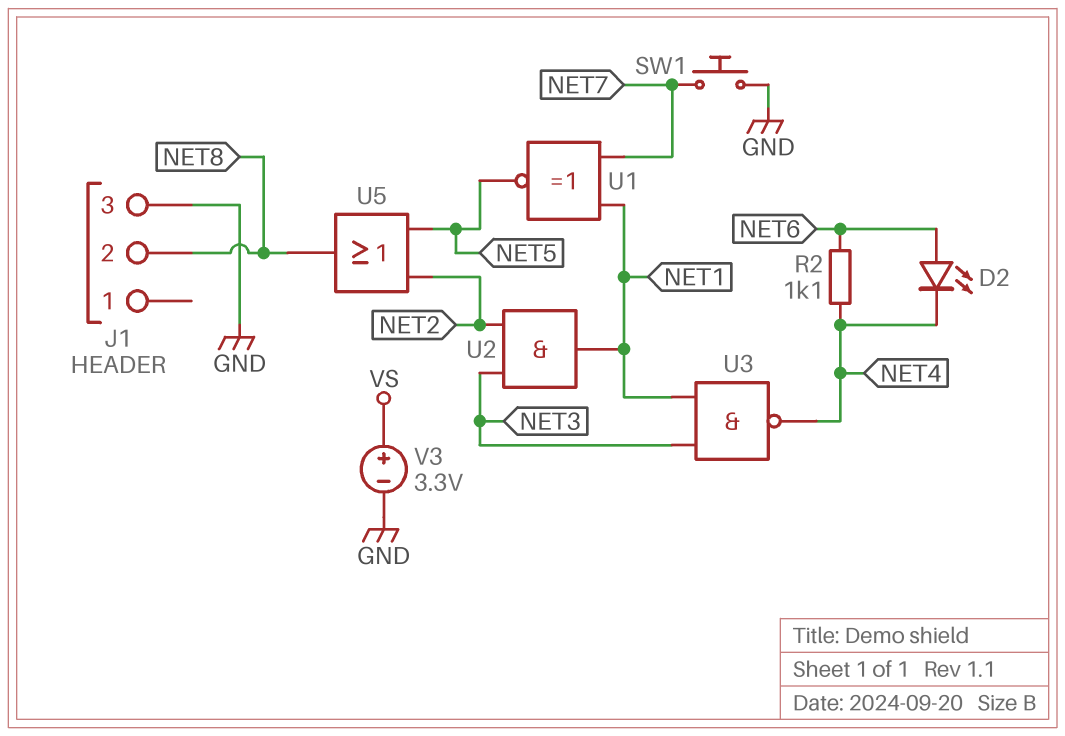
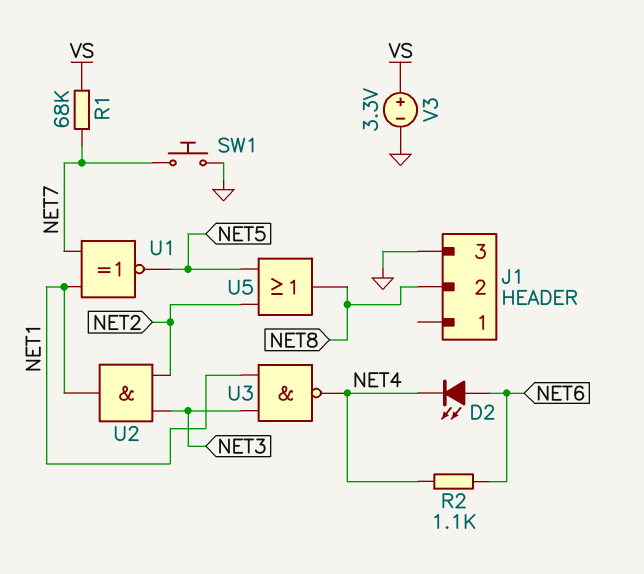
R1: none -> 68k (NET7, VS)

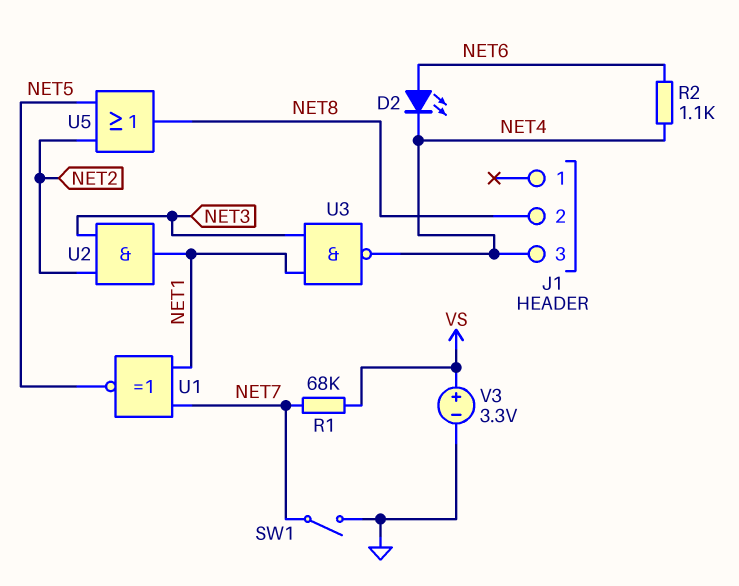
J1 pin 3: GND -> NET4
SW1: button (GND, NET7) -> switch (GND, NET7)

